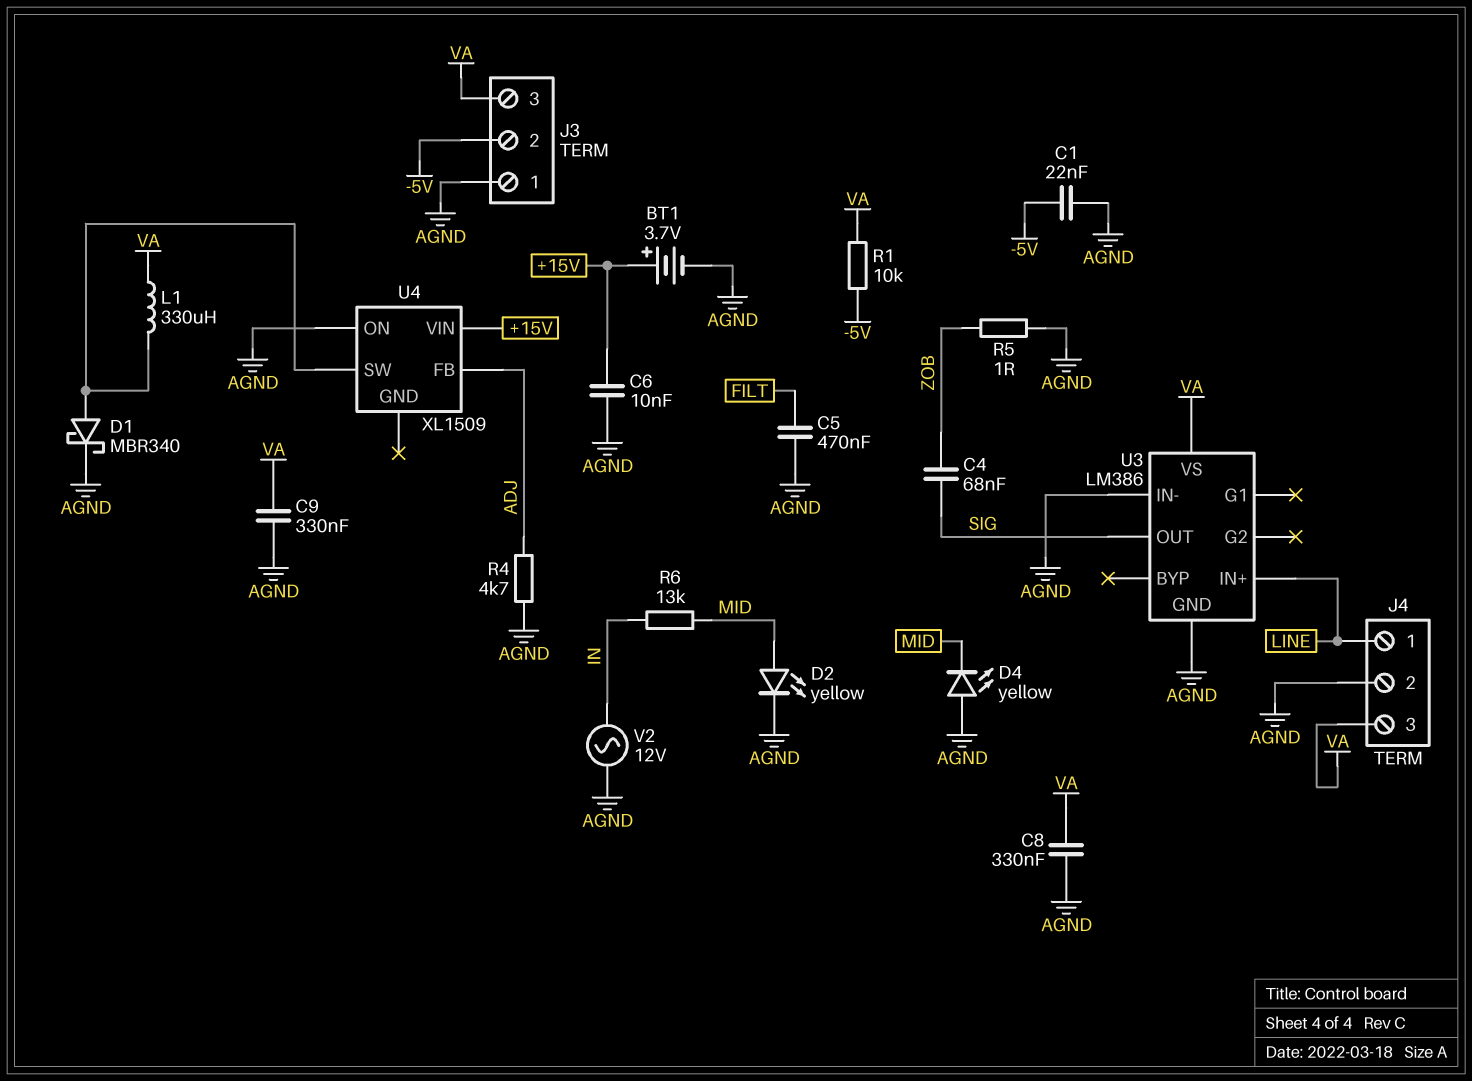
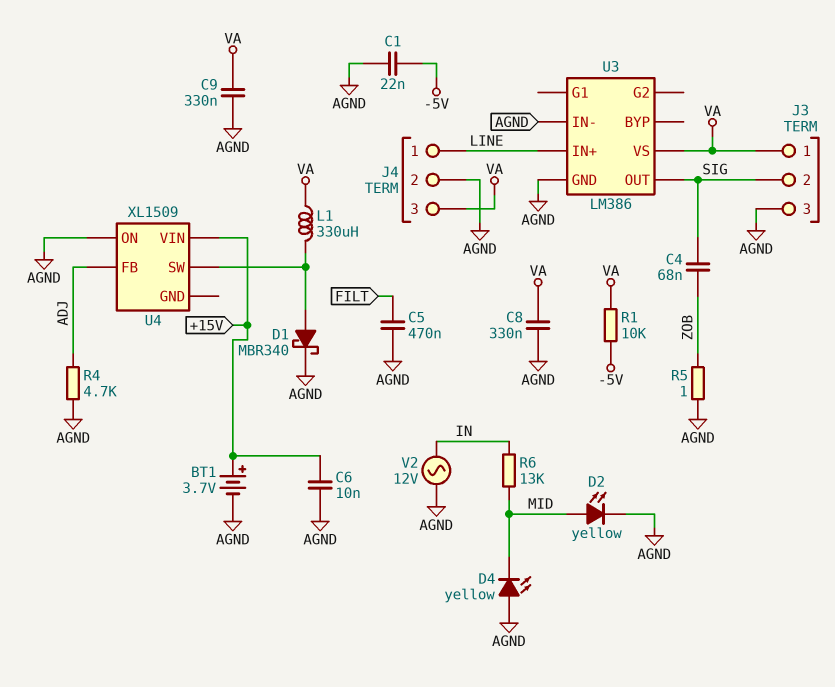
J3 pin 1: AGND -> VA
J3 pin 2: -5V -> SIG
J3 pin 3: VA -> AGND

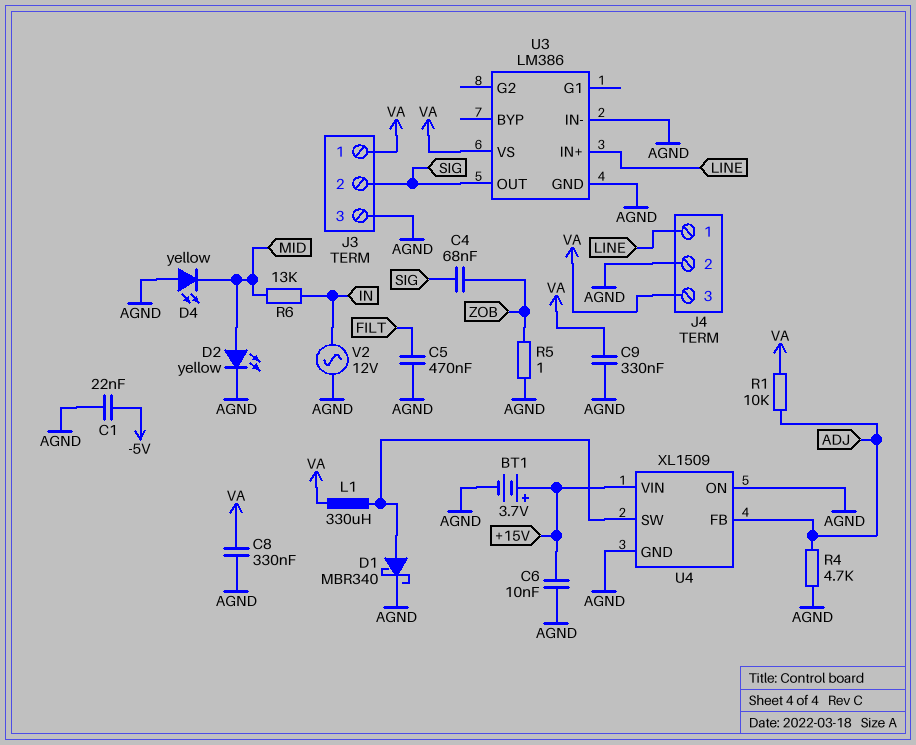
R1: 10k (-5V, VA) -> 10k (ADJ, VA)
U4 pin GND: none -> AGND

